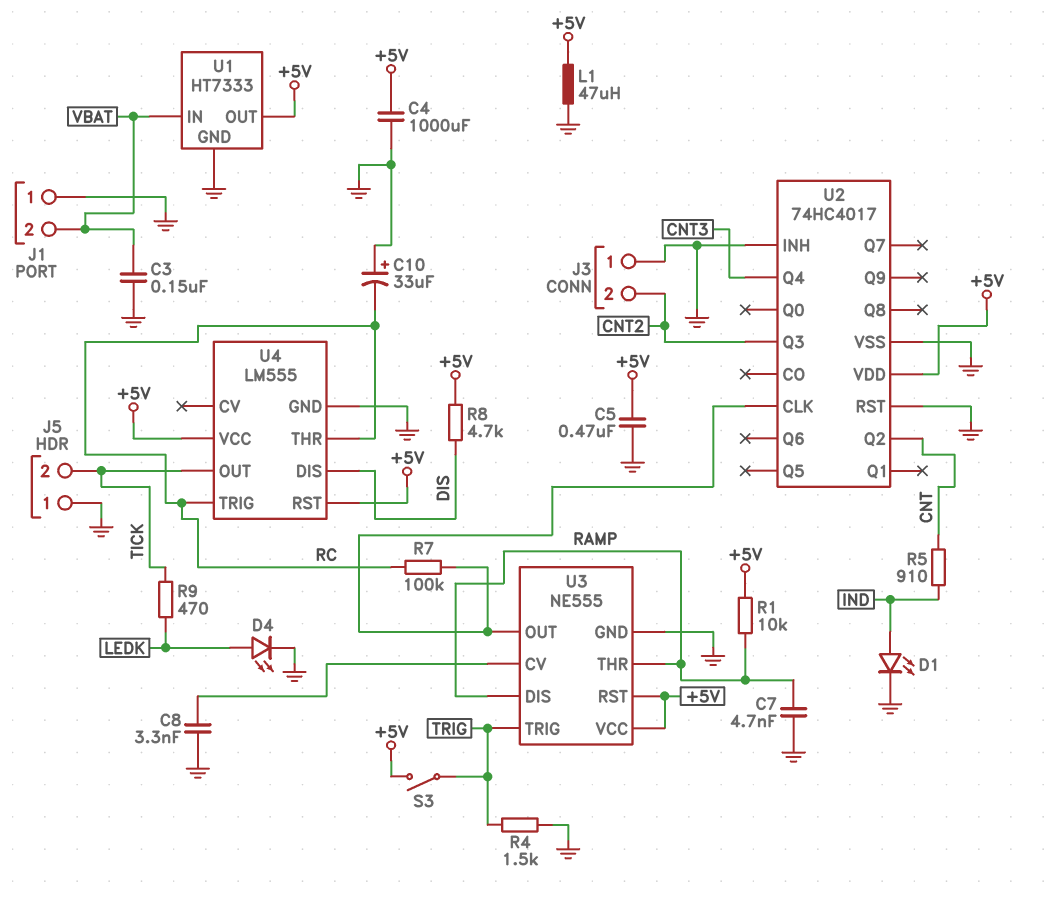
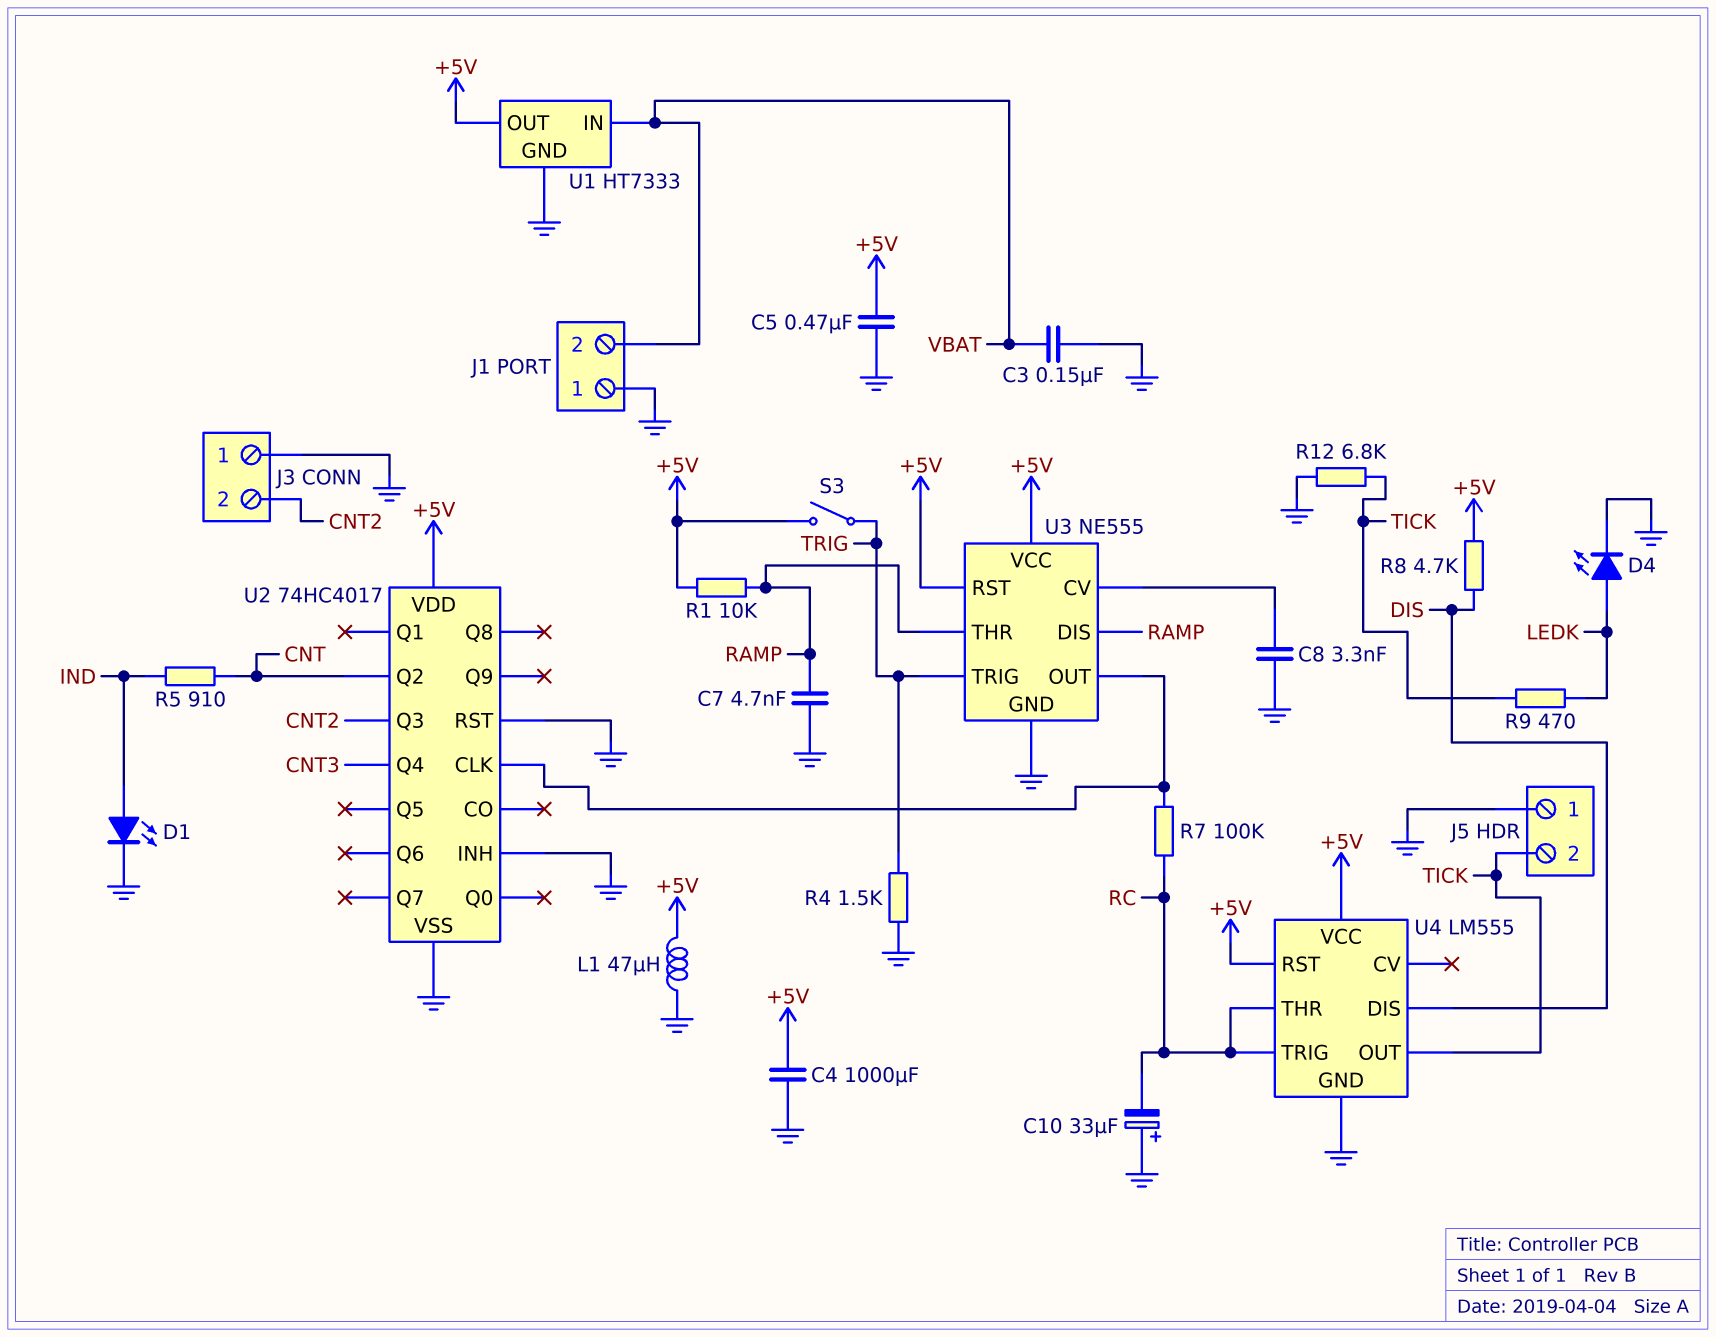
R12: none -> 6.8k (GND, TICK)

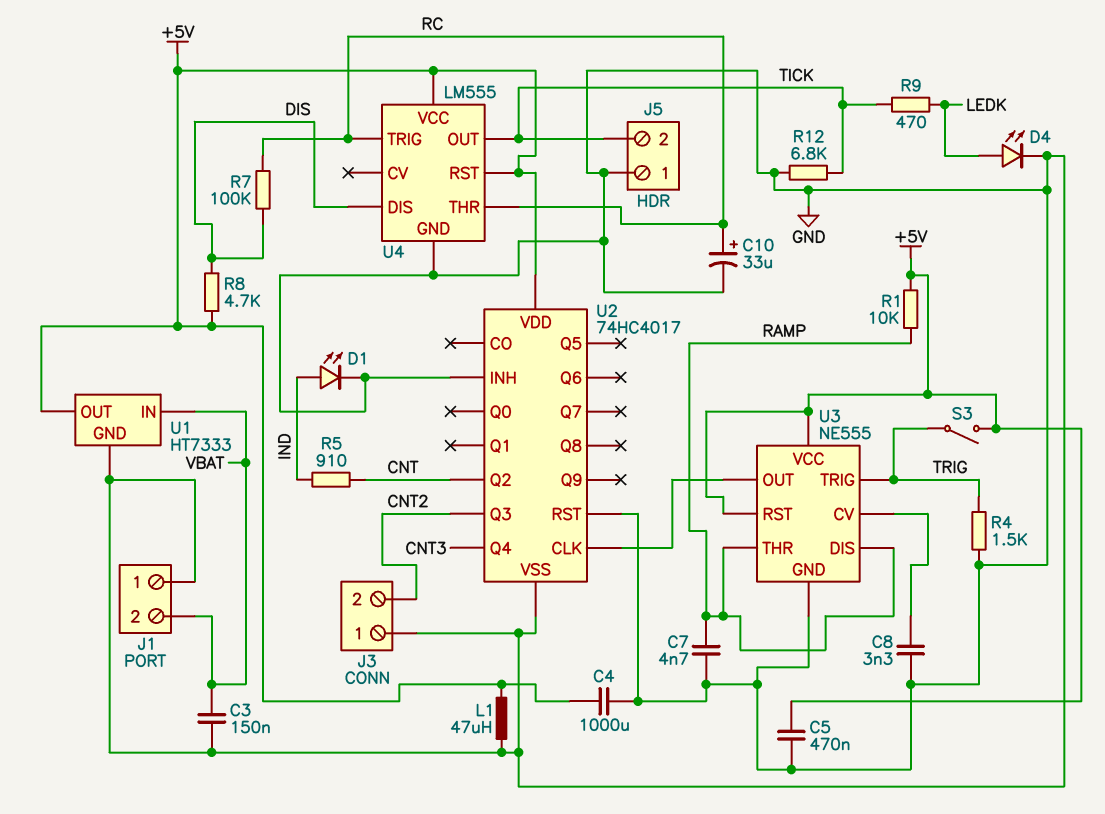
C10: 33uF (plus GND, minus RC) -> 33uF (plus RC, minus GND)
R7: 100k (RC, U2/CLK) -> 100k (DIS, RC)

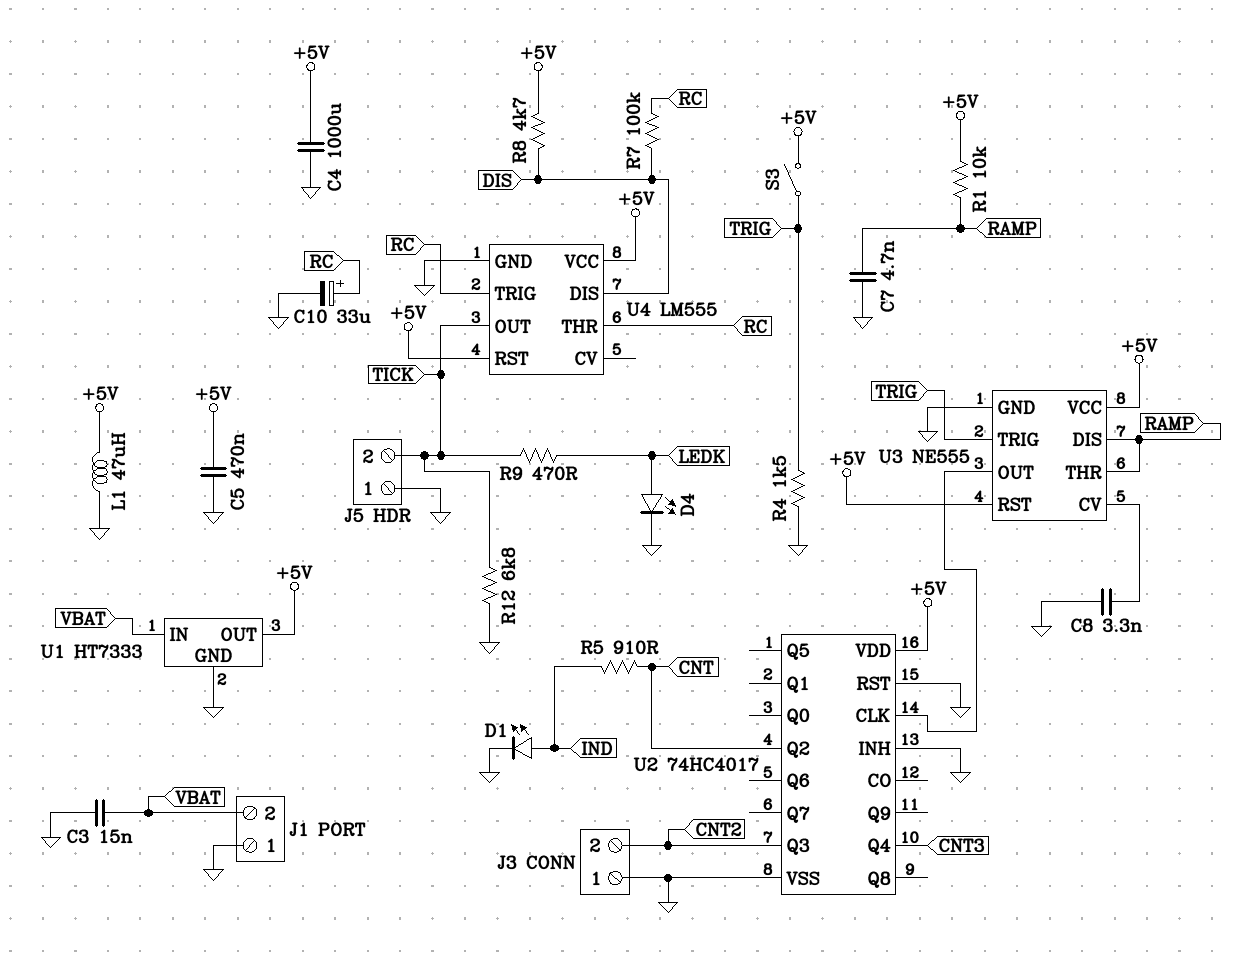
C3: 150nF (GND, VBAT) -> 15nF (GND, VBAT)

